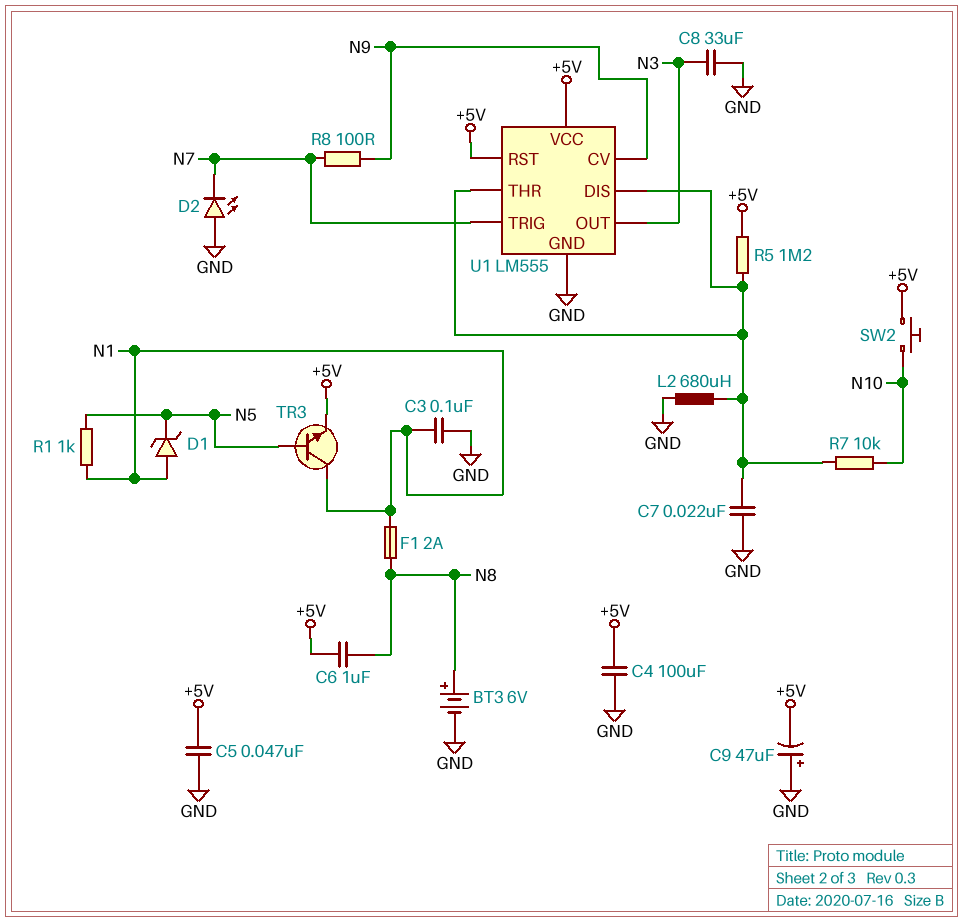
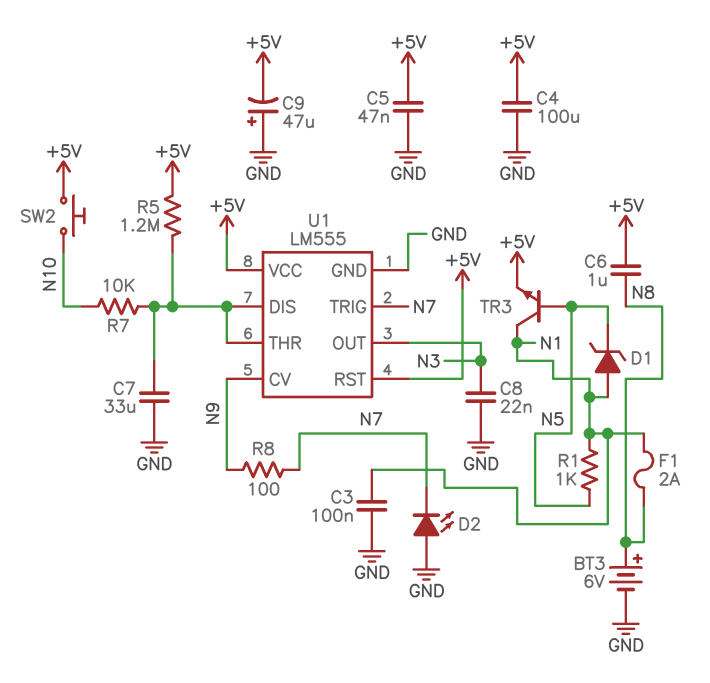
C7: 22nF (GND, U1/DIS) -> 33uF (GND, U1/DIS)
C8: 33uF (GND, N3) -> 22nF (GND, N3)
L2: 680uH (GND, U1/DIS) -> none

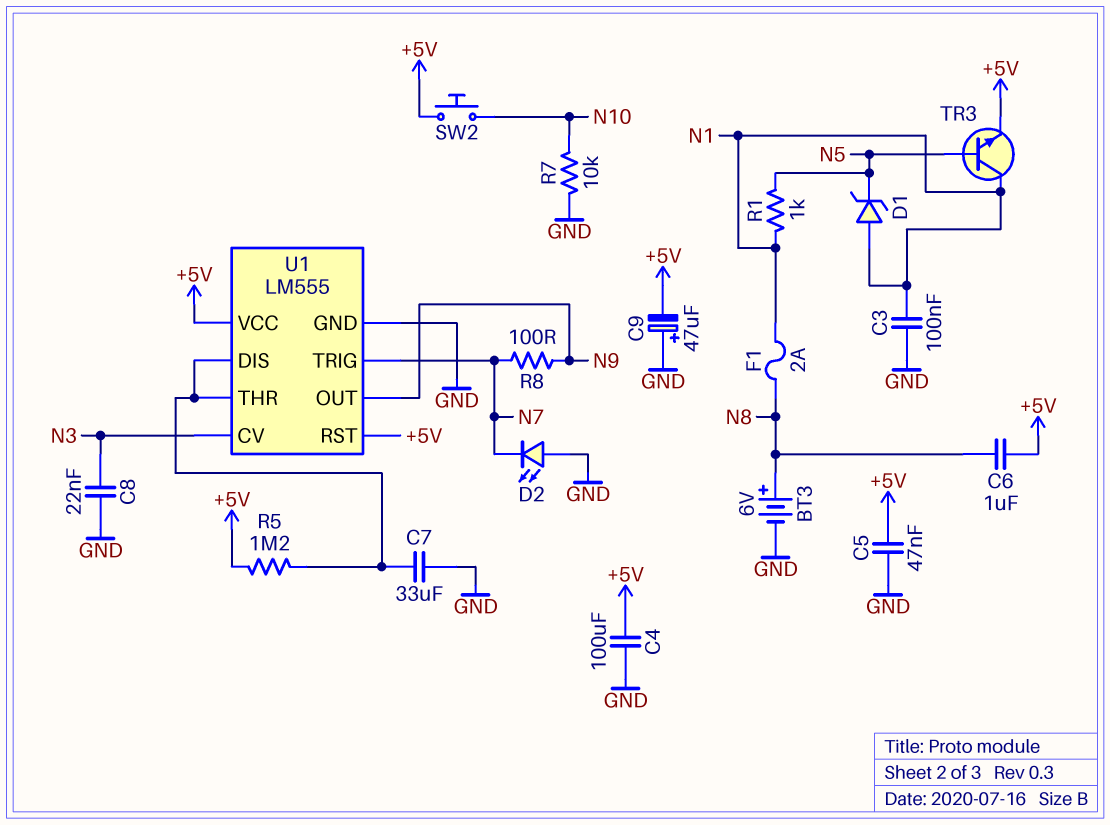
R7: 10k (N10, U1/DIS) -> 10k (GND, N10)
U1 pin CV: N9 -> N3
U1 pin OUT: N3 -> N9

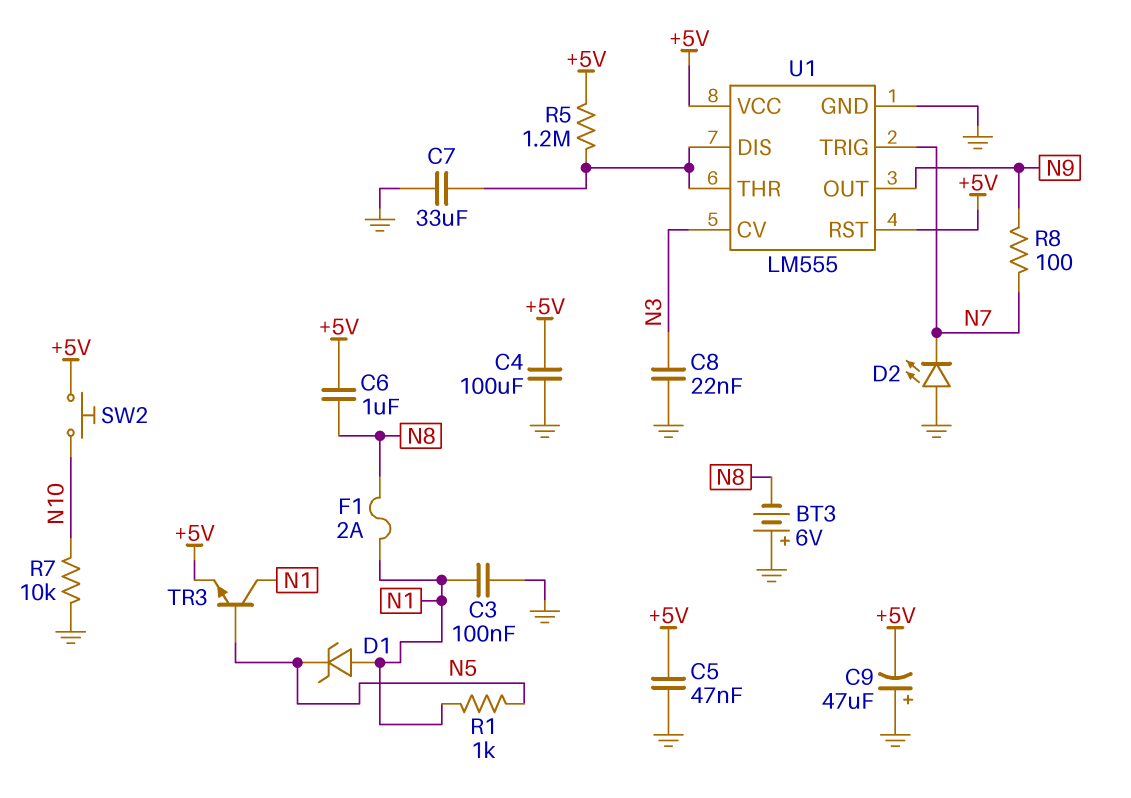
BT3: 6V (plus N8, minus GND) -> 6V (plus GND, minus N8)

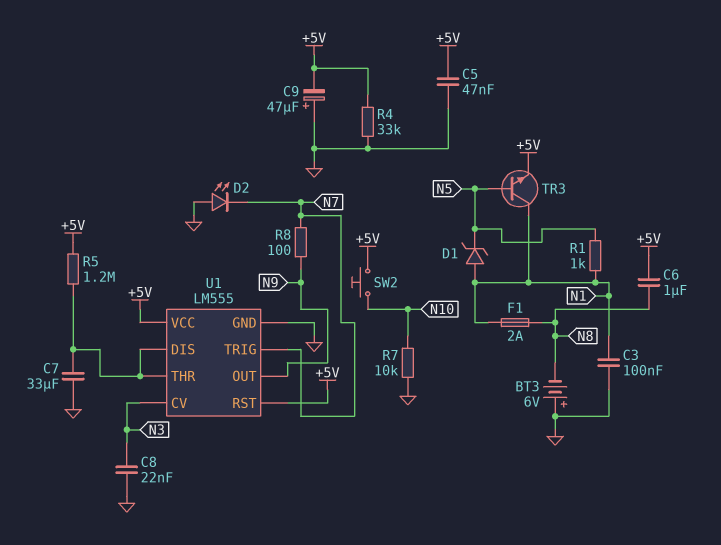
C4: 100uF (+5V, GND) -> none
R4: none -> 33k (+5V, GND)

